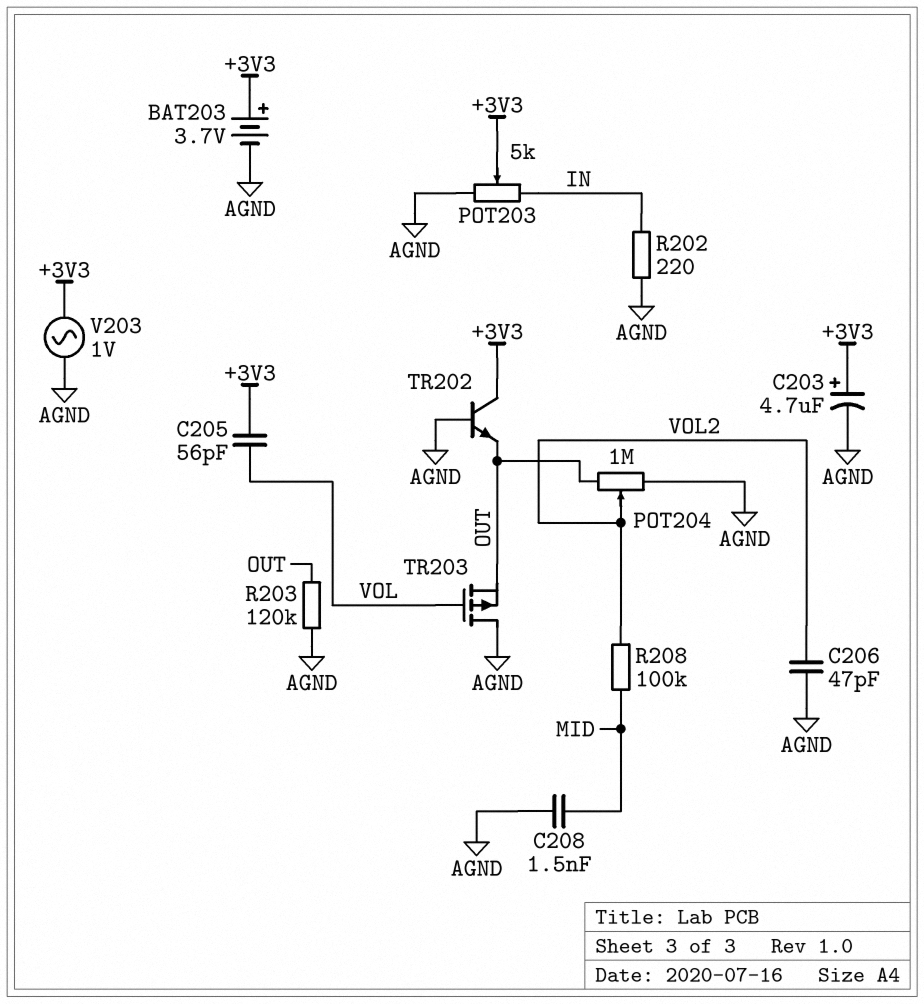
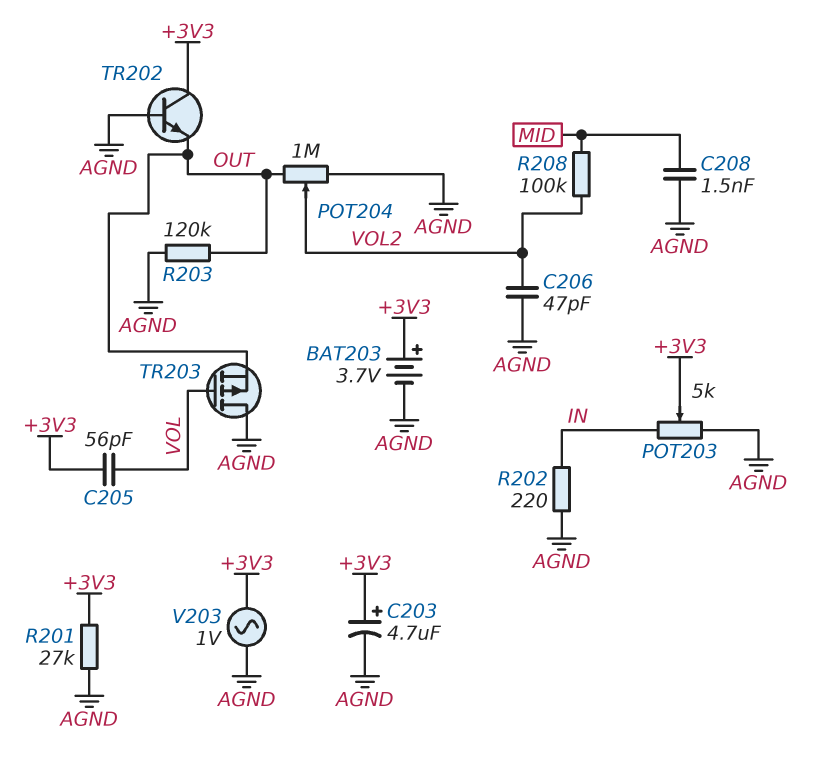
R201: none -> 27k (+3V3, AGND)

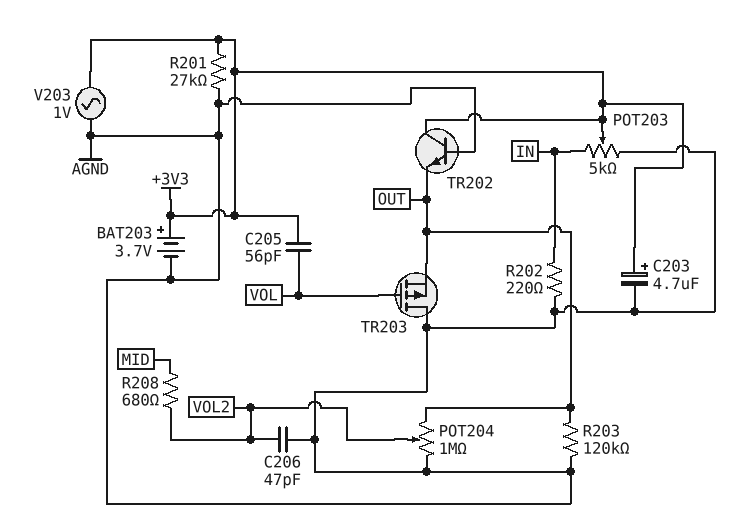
C208: 1.5nF (AGND, MID) -> none
R208: 100k (MID, VOL2) -> 680 (MID, VOL2)

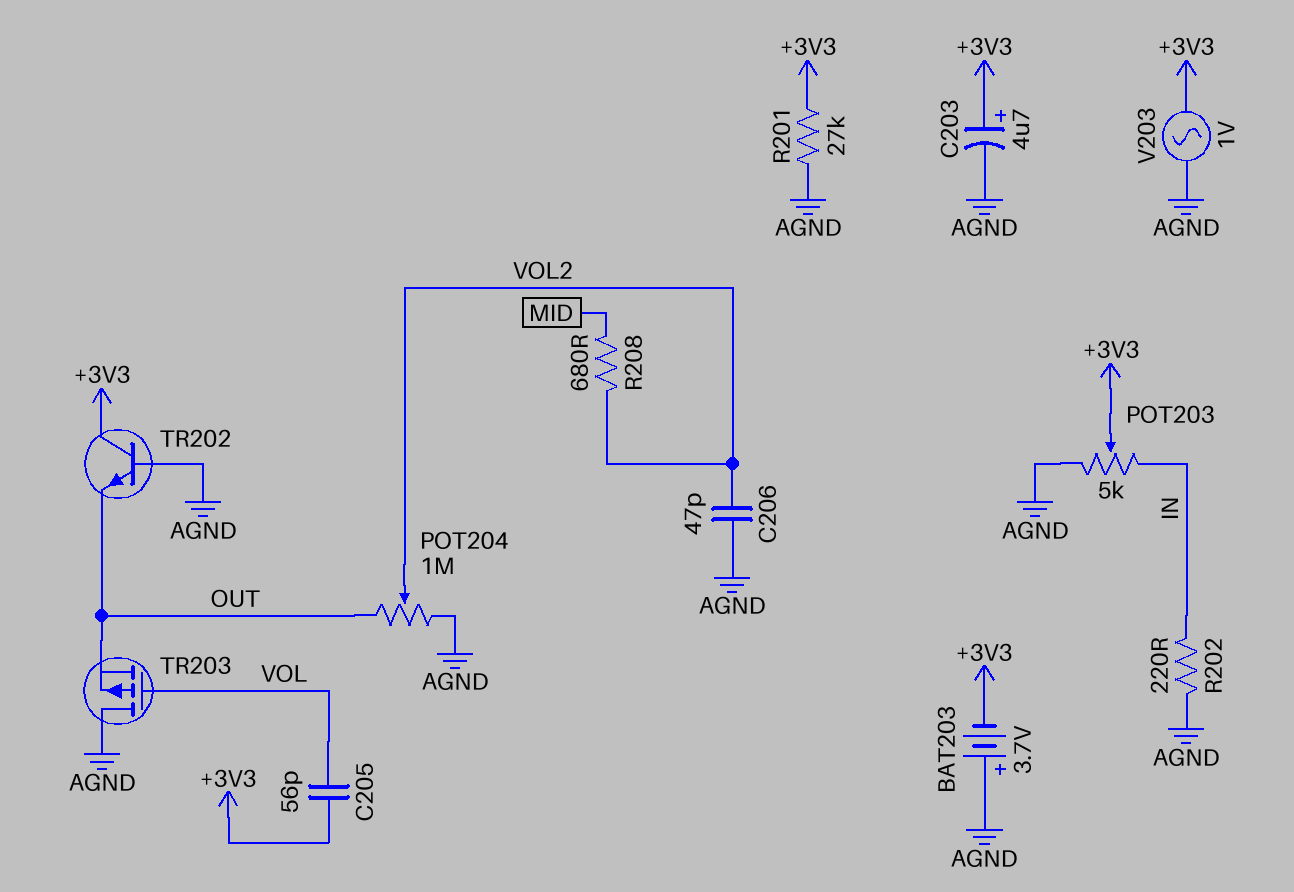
BAT203: 3.7V (plus +3V3, minus AGND) -> 3.7V (plus AGND, minus +3V3)
R203: 120k (AGND, OUT) -> none

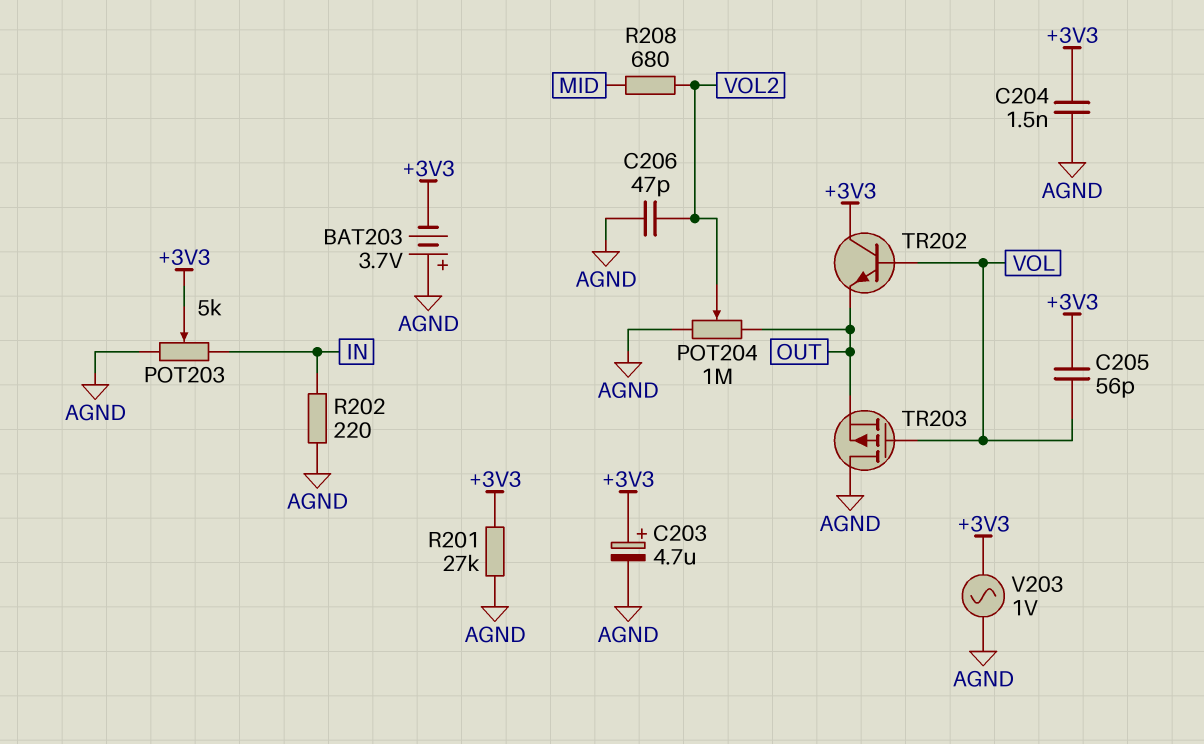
C204: none -> 1.5nF (+3V3, AGND)
TR202: NPN (B AGND, C +3V3, E OUT) -> NPN (B VOL, C +3V3, E OUT)

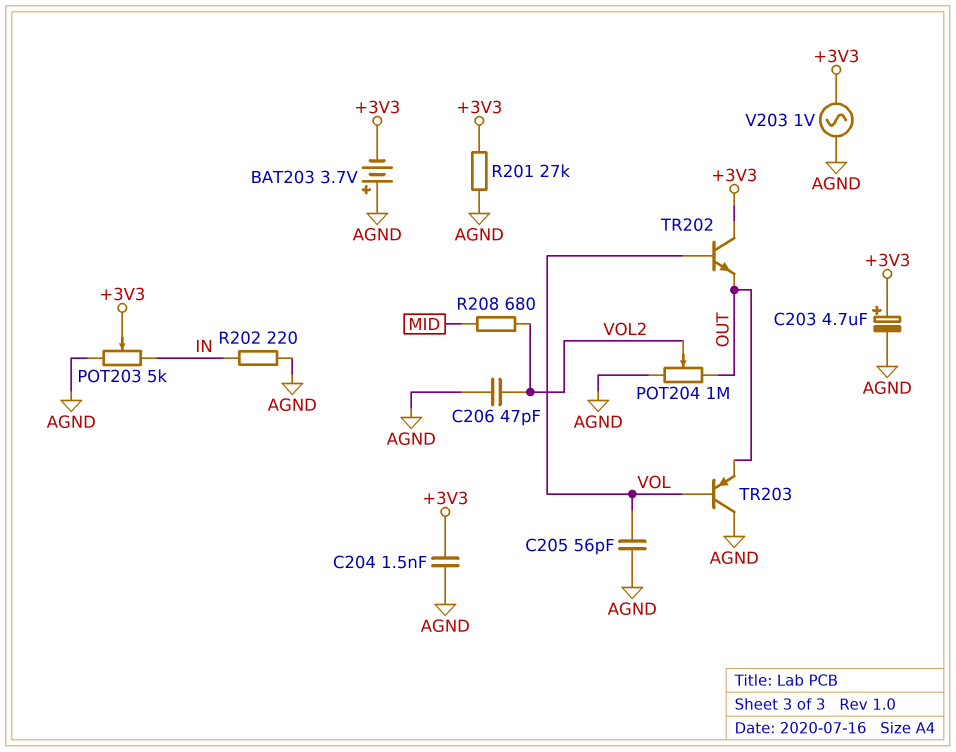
C205: 56pF (+3V3, VOL) -> 56pF (AGND, VOL)
TR203: PMOS (G VOL, D AGND, S OUT) -> PNP (B VOL, C AGND, E OUT)

